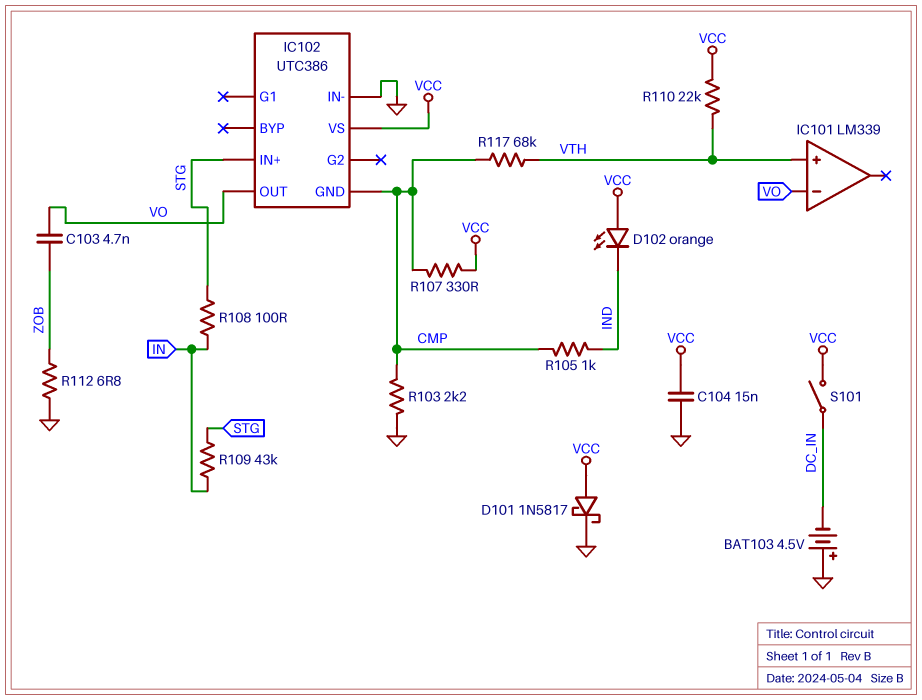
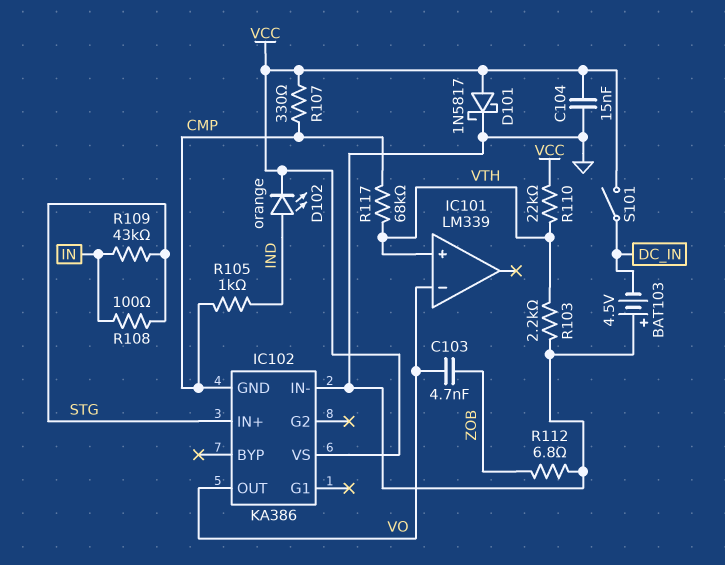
D102: LED orange (A VCC, K IND) -> LED orange (A IND, K VCC)
IC102: UTC386 -> KA386
R103: 2.2k (CMP, GND) -> 2.2k (GND, VTH)

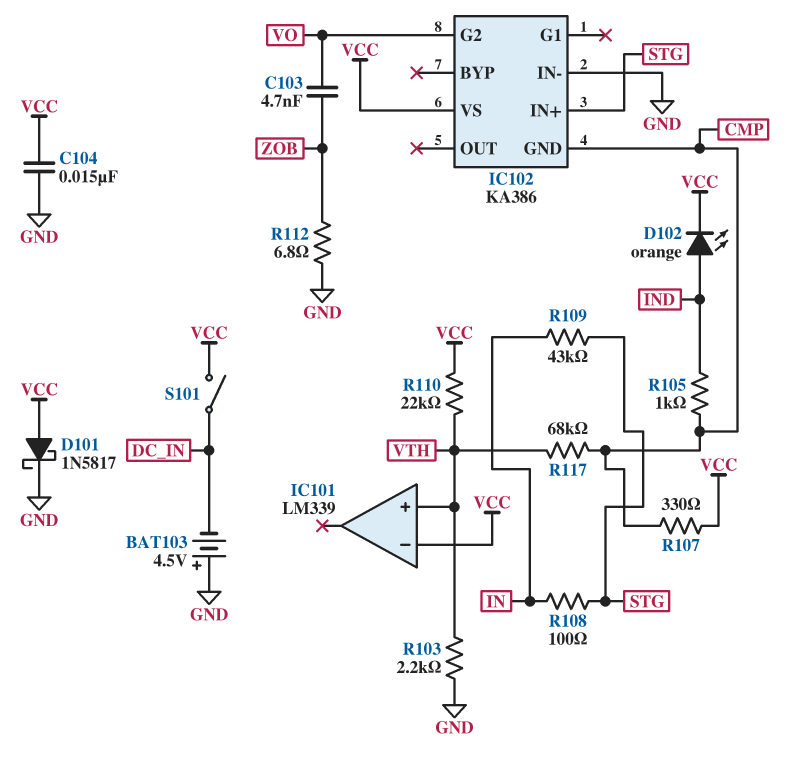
IC101 pin in-: VO -> VCC
IC102 pin G2: none -> VO
IC102 pin OUT: VO -> none

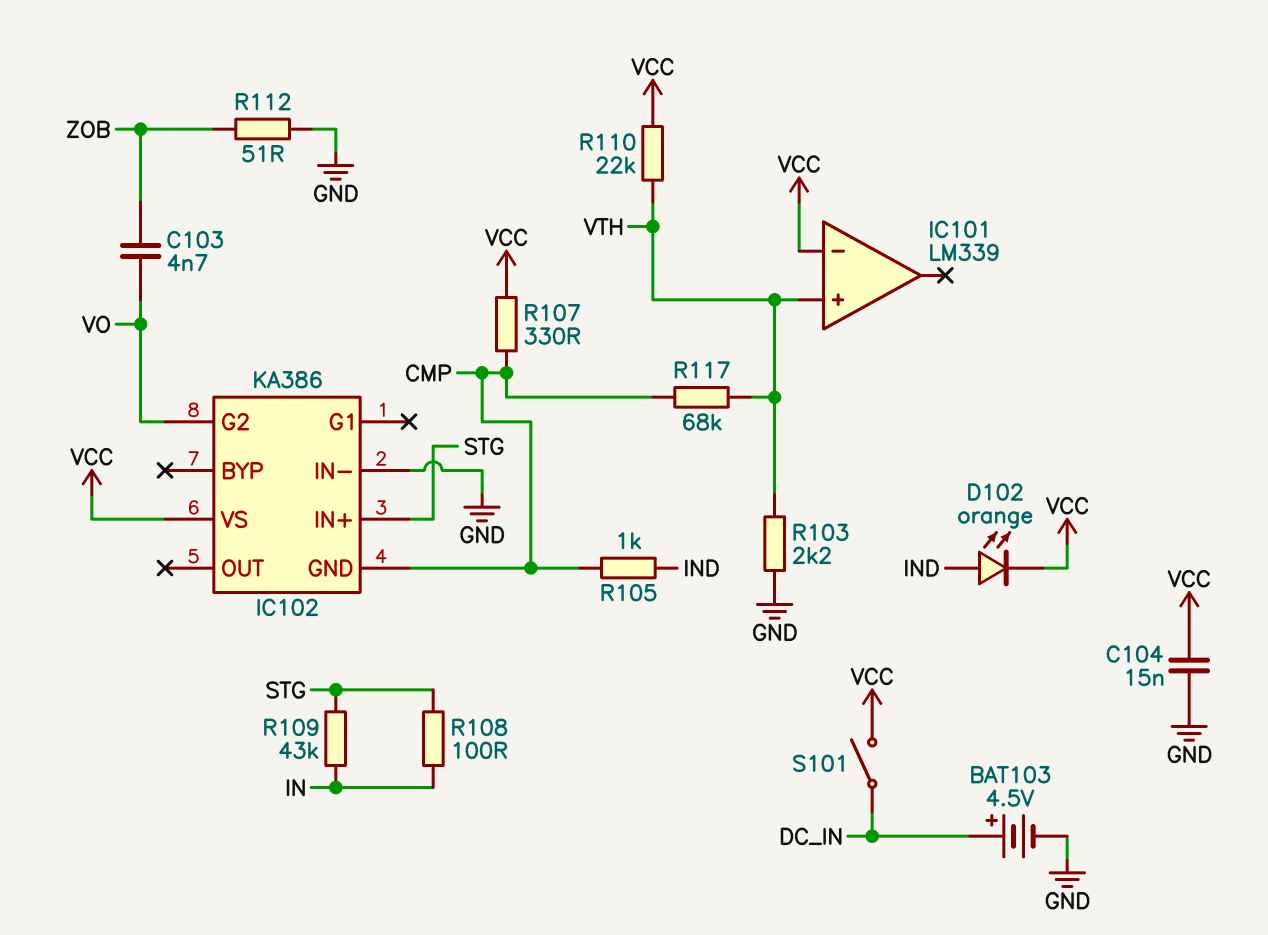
BAT103: 4.5V (plus GND, minus DC_IN) -> 4.5V (plus DC_IN, minus GND)
D101: schottky 1N5817 (A VCC, K GND) -> none
R112: 6.8 (GND, ZOB) -> 51 (GND, ZOB)

